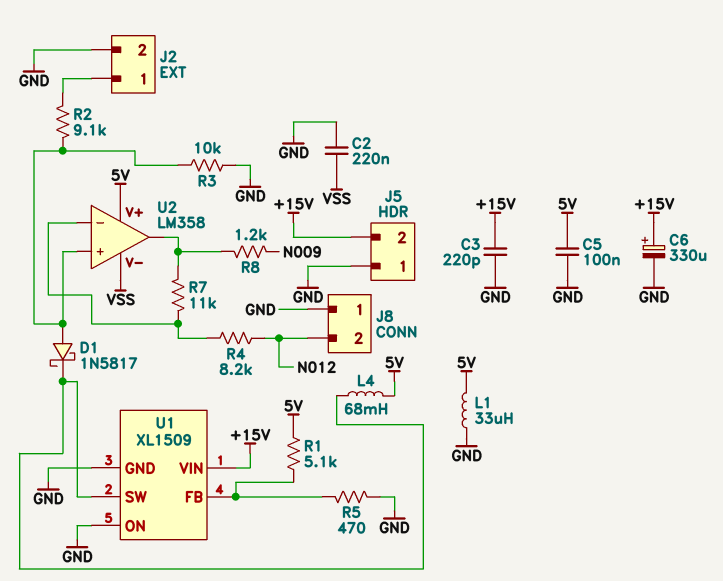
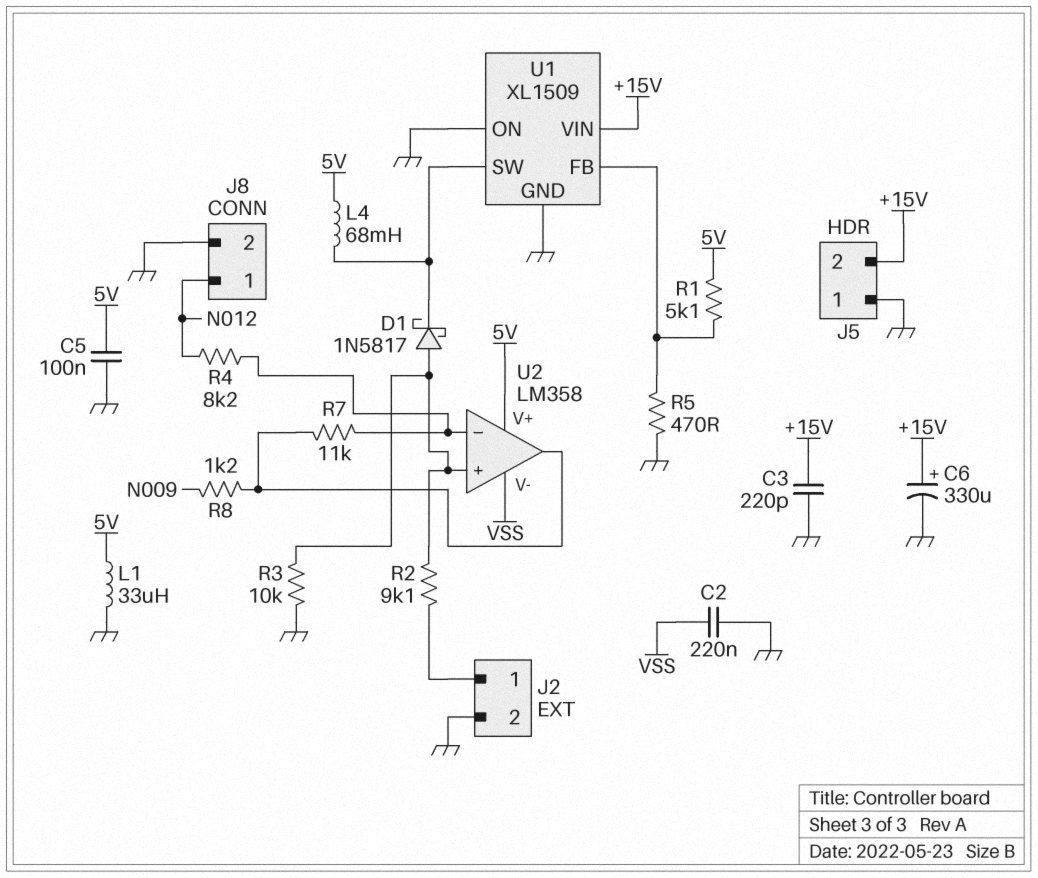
J8 pin 1: GND -> N012
J8 pin 2: N012 -> GND

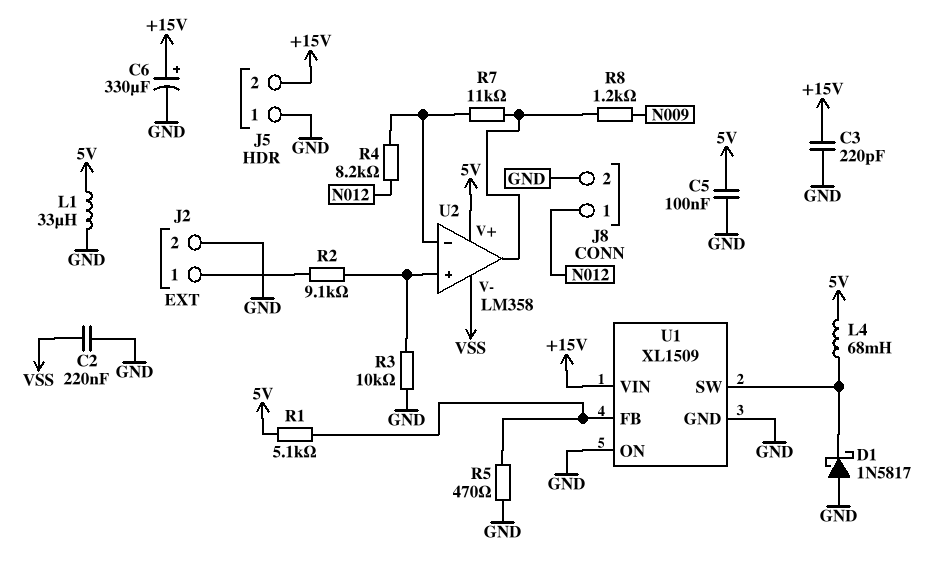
D1: schottky 1N5817 (A U2/in+, K U1/SW) -> schottky 1N5817 (A GND, K U1/SW)

